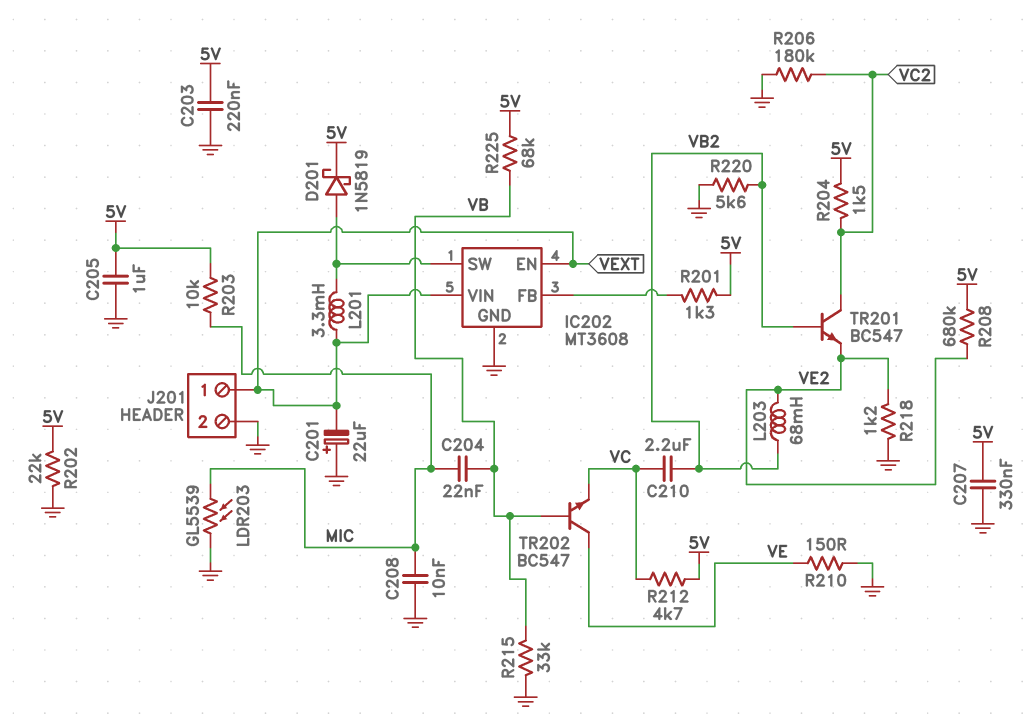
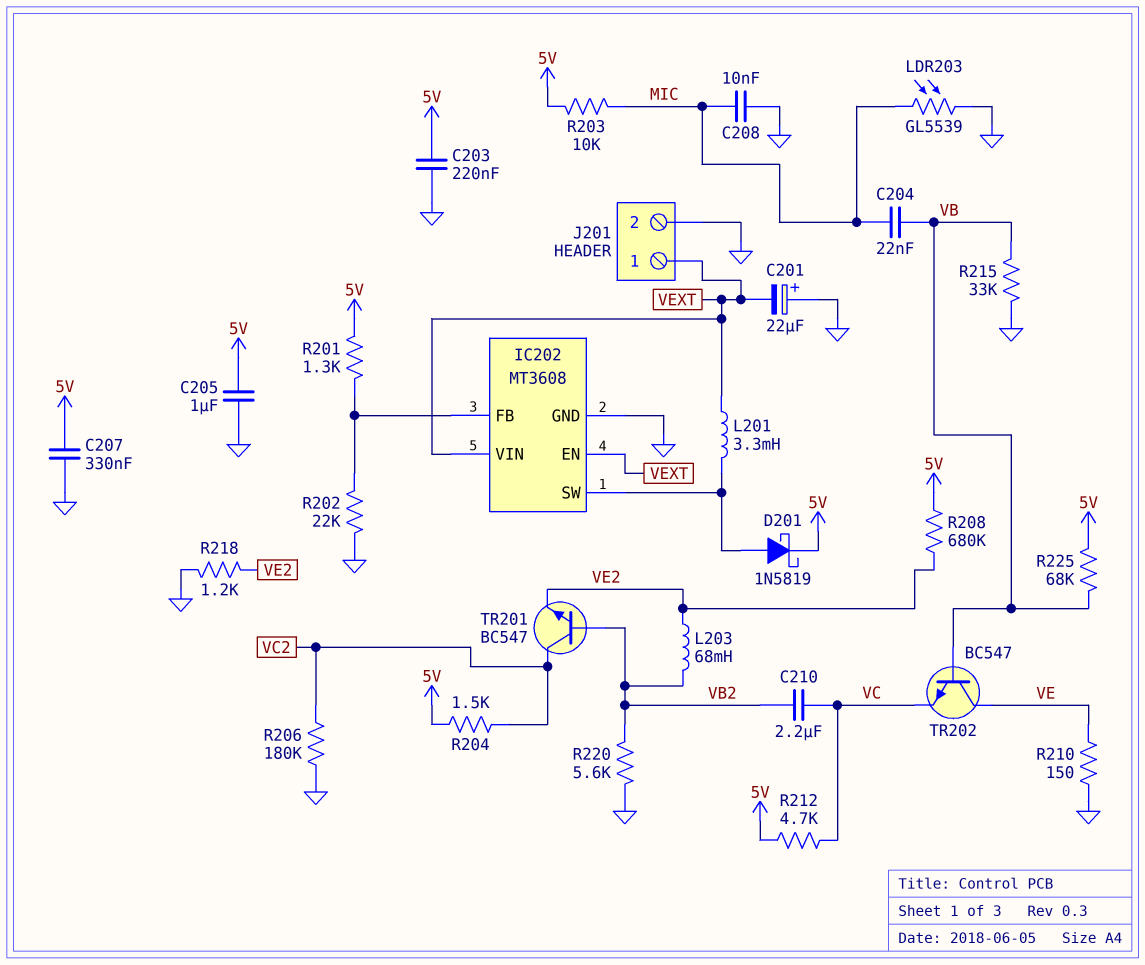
R202: 22k (5V, GND) -> 22k (GND, IC202/FB)

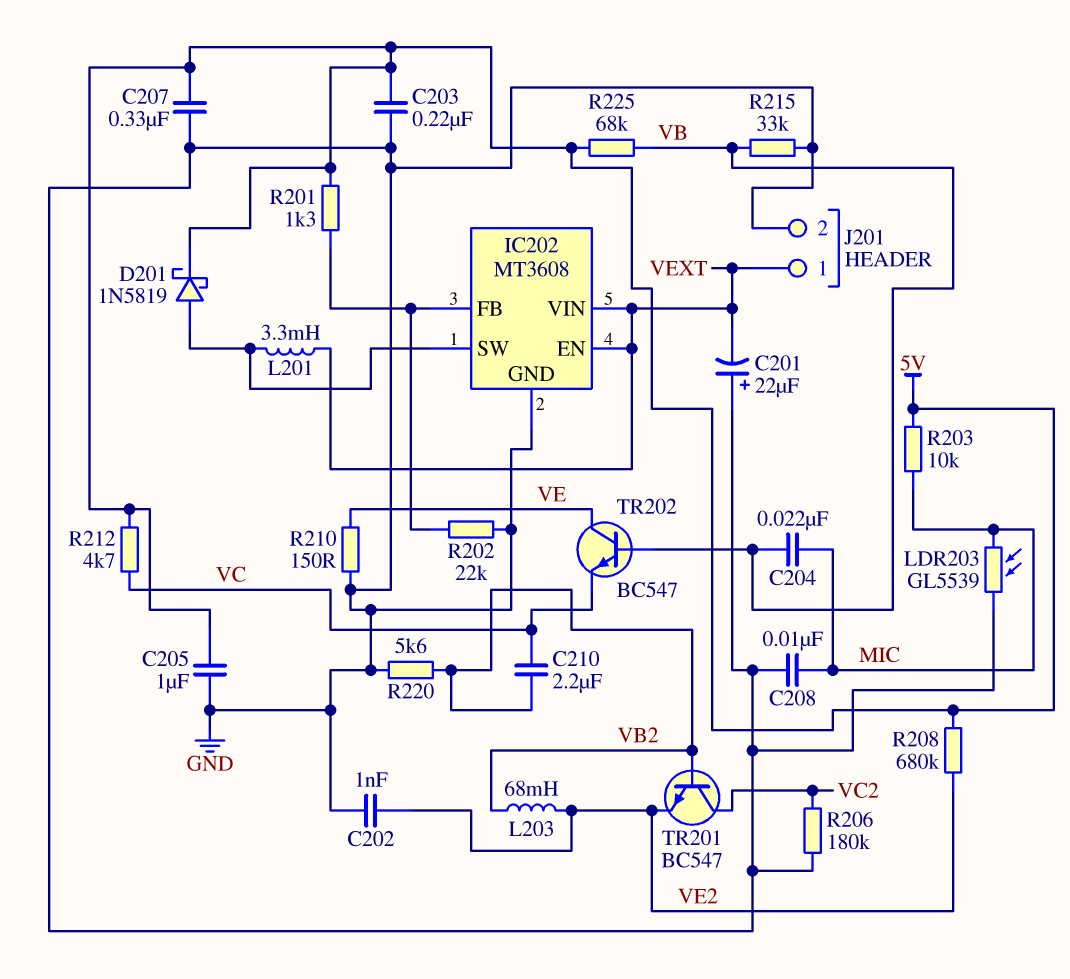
C202: none -> 1nF (GND, VE2)
R204: 1.5k (5V, VC2) -> none
R218: 1.2k (GND, VE2) -> none

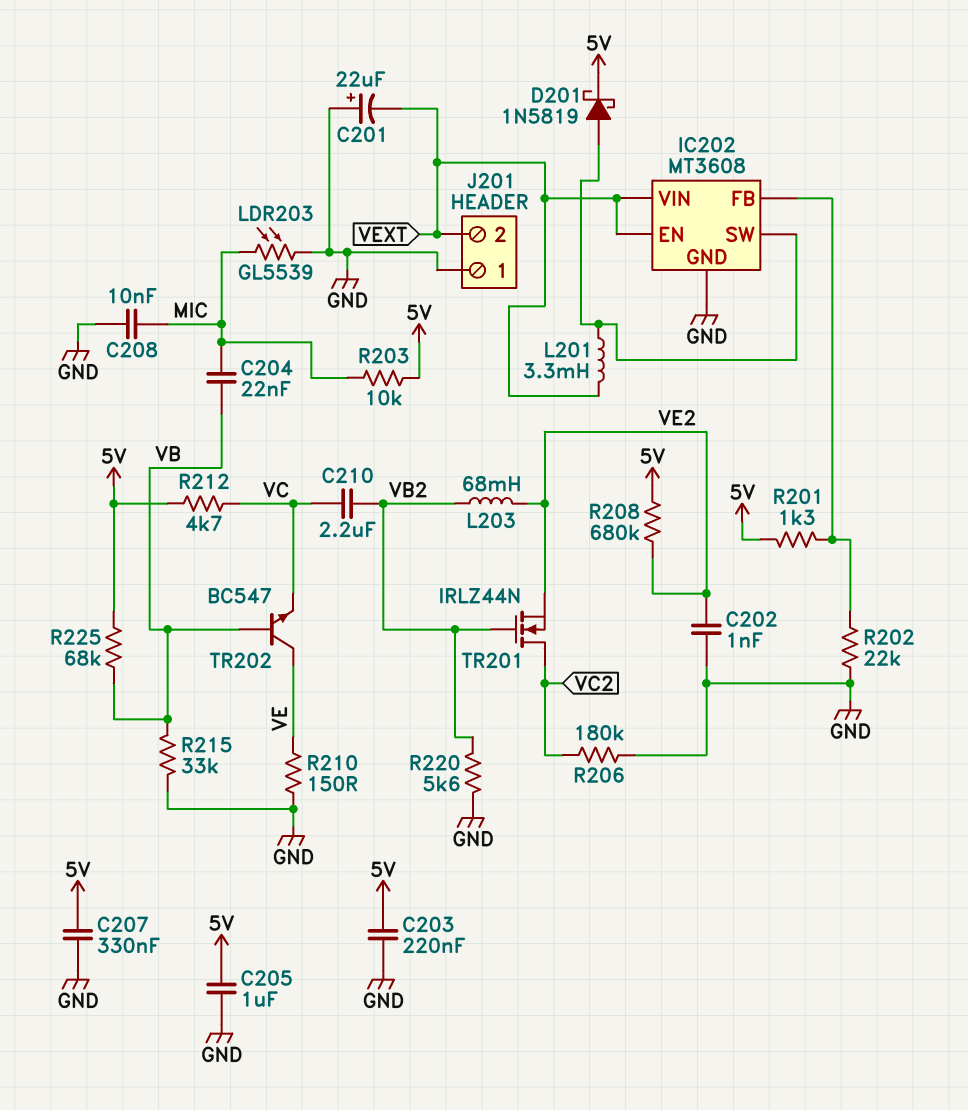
J201 pin 1: VEXT -> GND
J201 pin 2: GND -> VEXT
TR201: NPN BC547 (B VB2, C VC2, E VE2) -> NMOS IRLZ44N (G VB2, D VC2, S VE2)

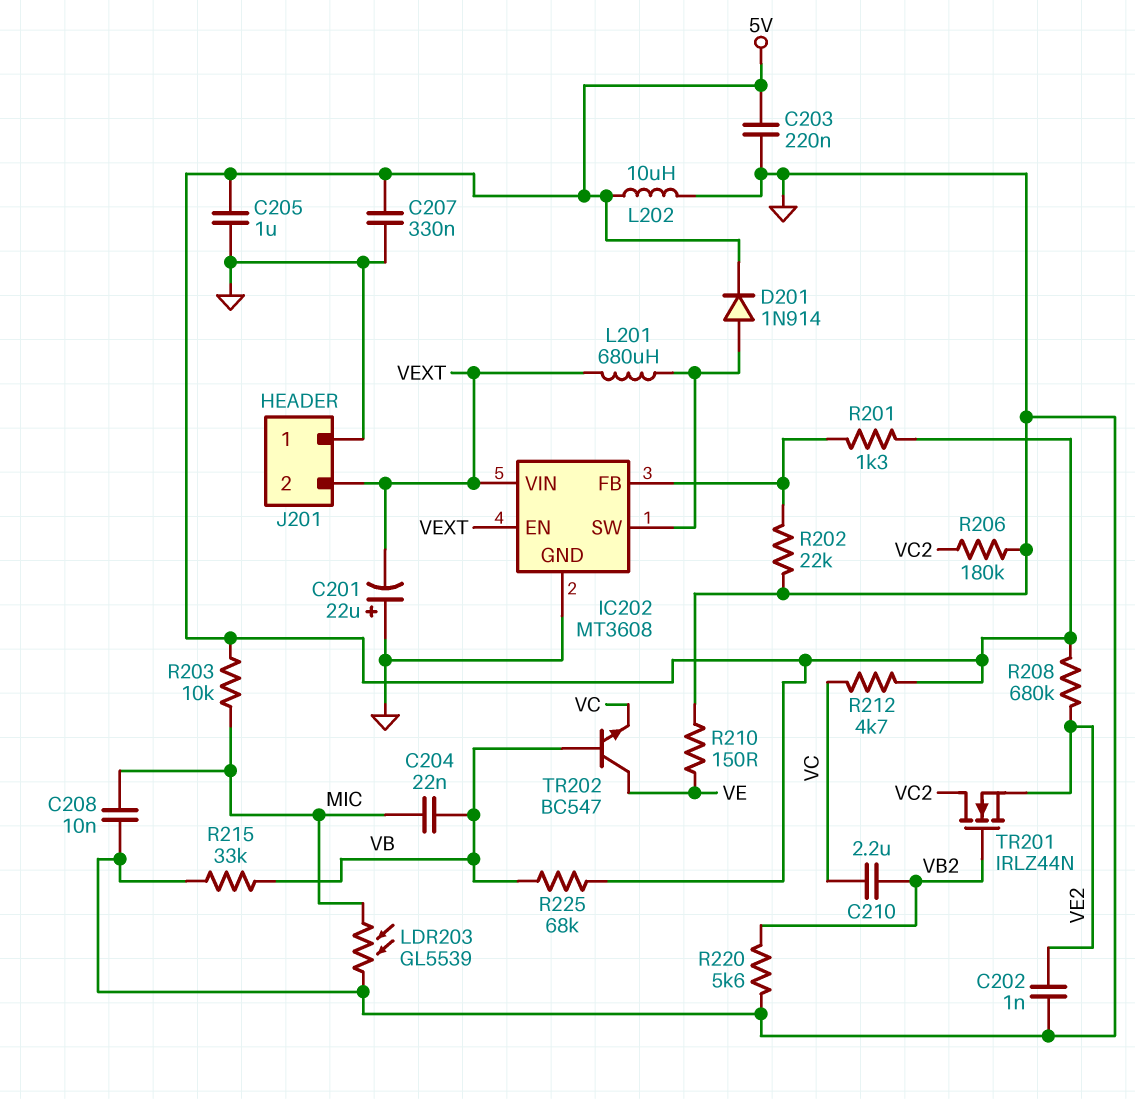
D201: schottky 1N5819 (A IC202/SW, K 5V) -> diode 1N914 (A IC202/SW, K 5V)
L201: 3.3mH (IC202/SW, VEXT) -> 680uH (IC202/SW, VEXT)
L202: none -> 10uH (5V, GND)
L203: 68mH (VB2, VE2) -> none

